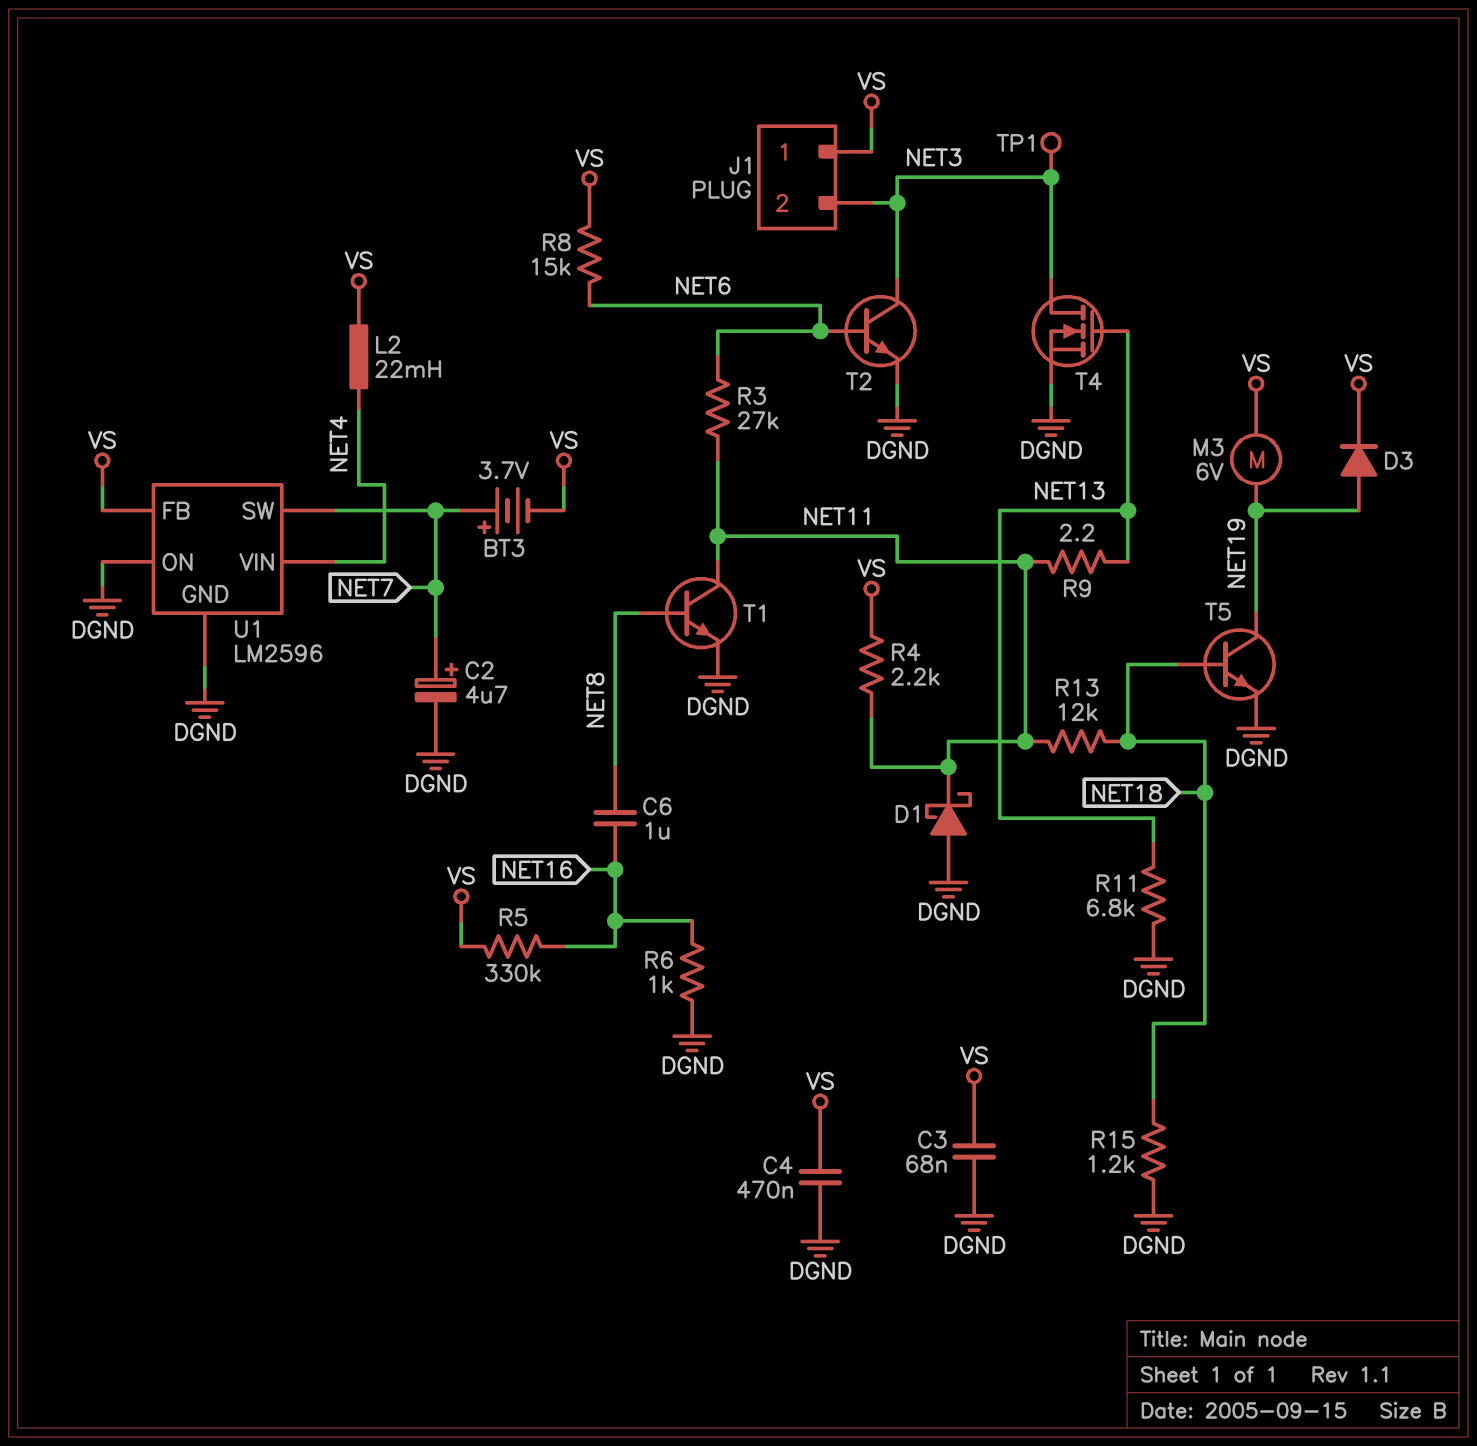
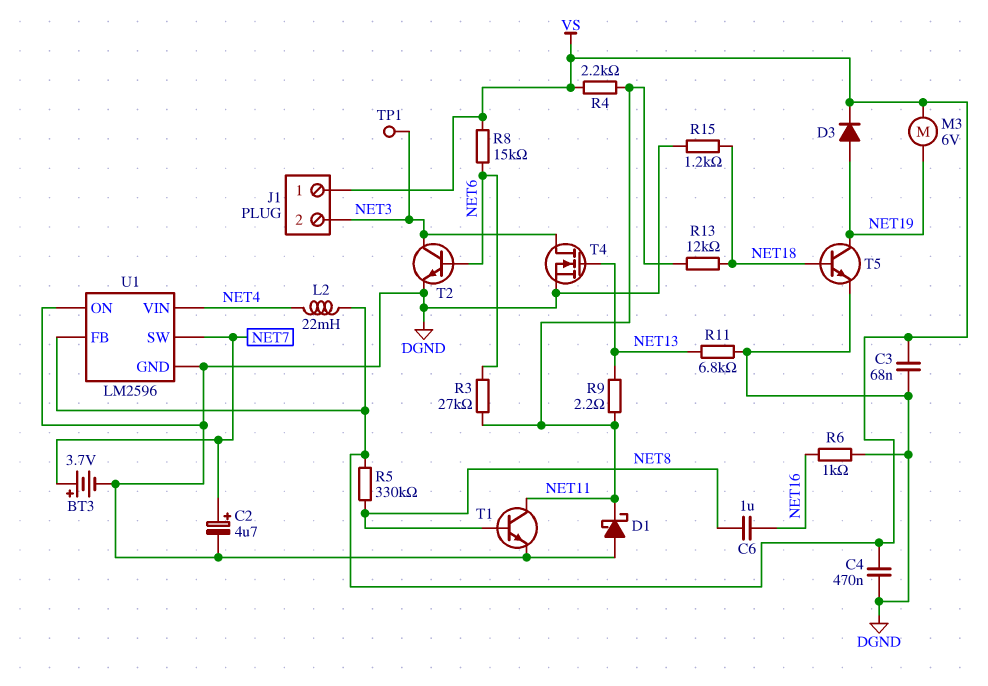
BT3: 3.7V (plus NET7, minus VS) -> 3.7V (plus NET7, minus DGND)
R5: 330k (NET16, VS) -> 330k (NET8, VS)

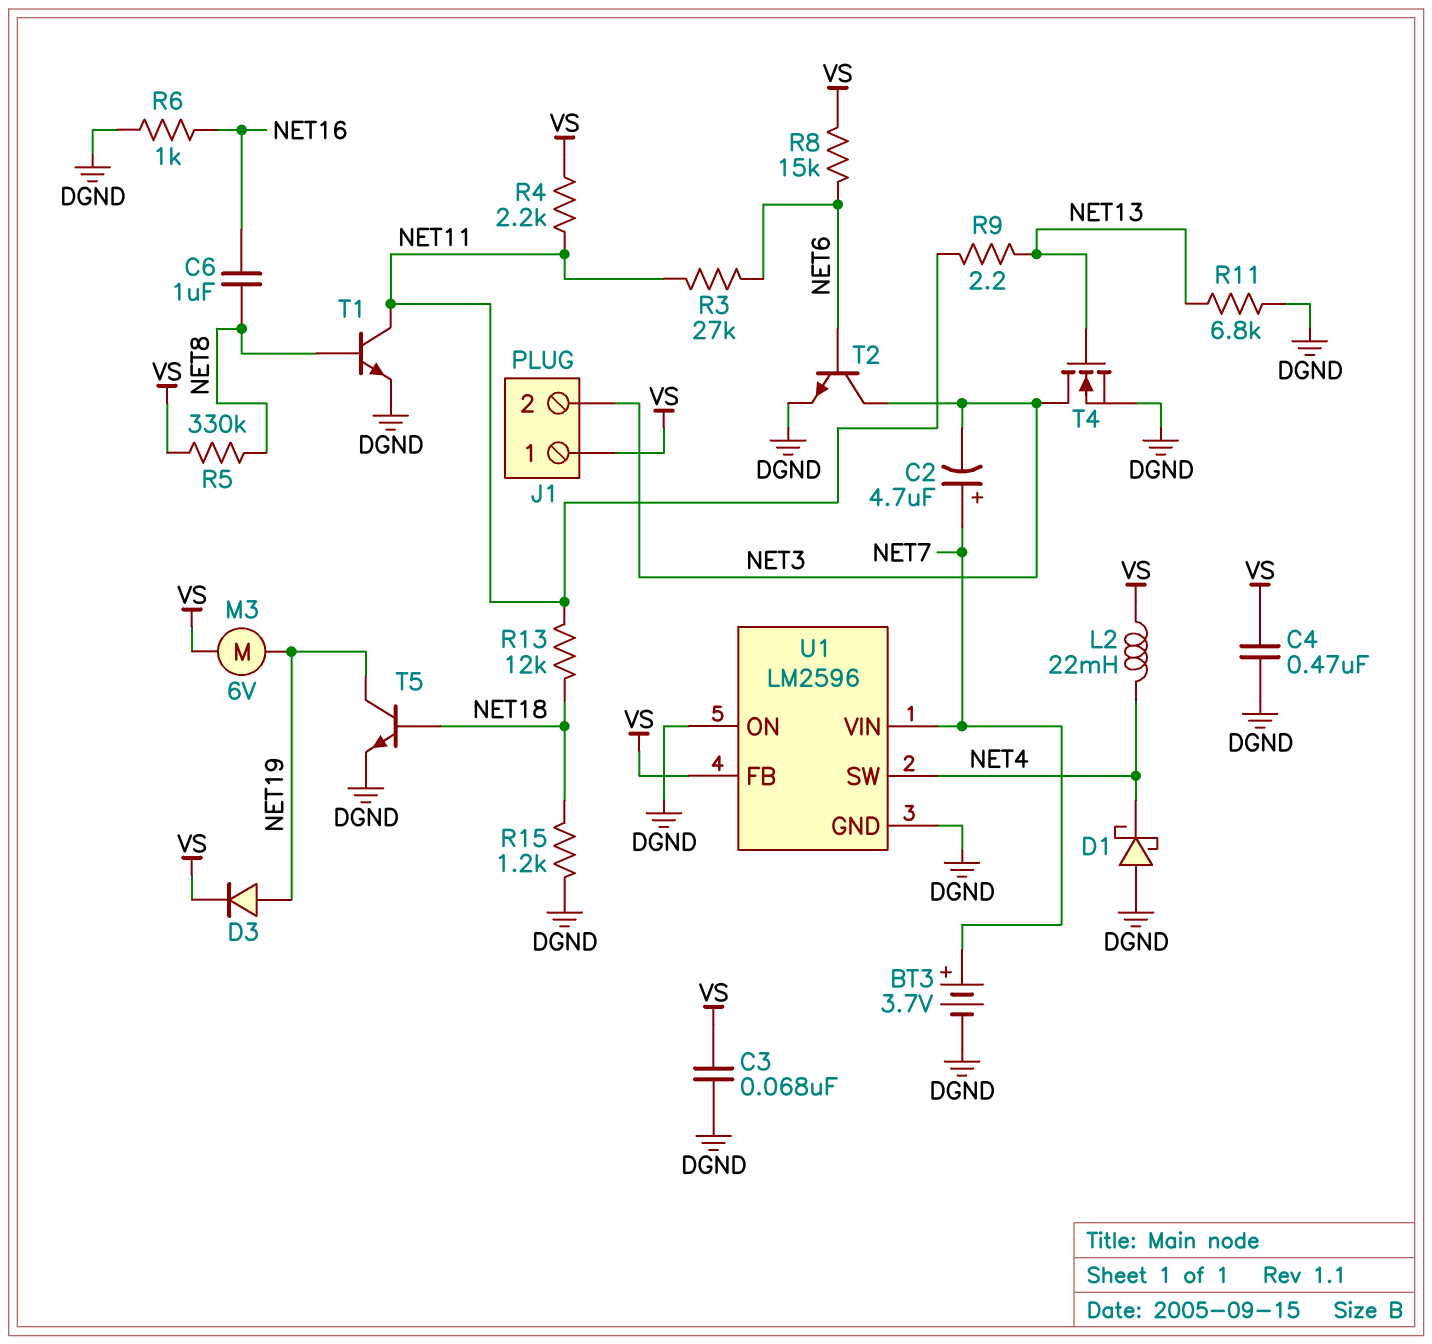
C2: 4.7uF (plus NET7, minus DGND) -> 4.7uF (plus NET7, minus NET3)
D1: schottky (A DGND, K NET11) -> schottky (A DGND, K NET4)
TP1: test point (NET3) -> none
U1 pin SW: NET7 -> NET4
U1 pin VIN: NET4 -> NET7

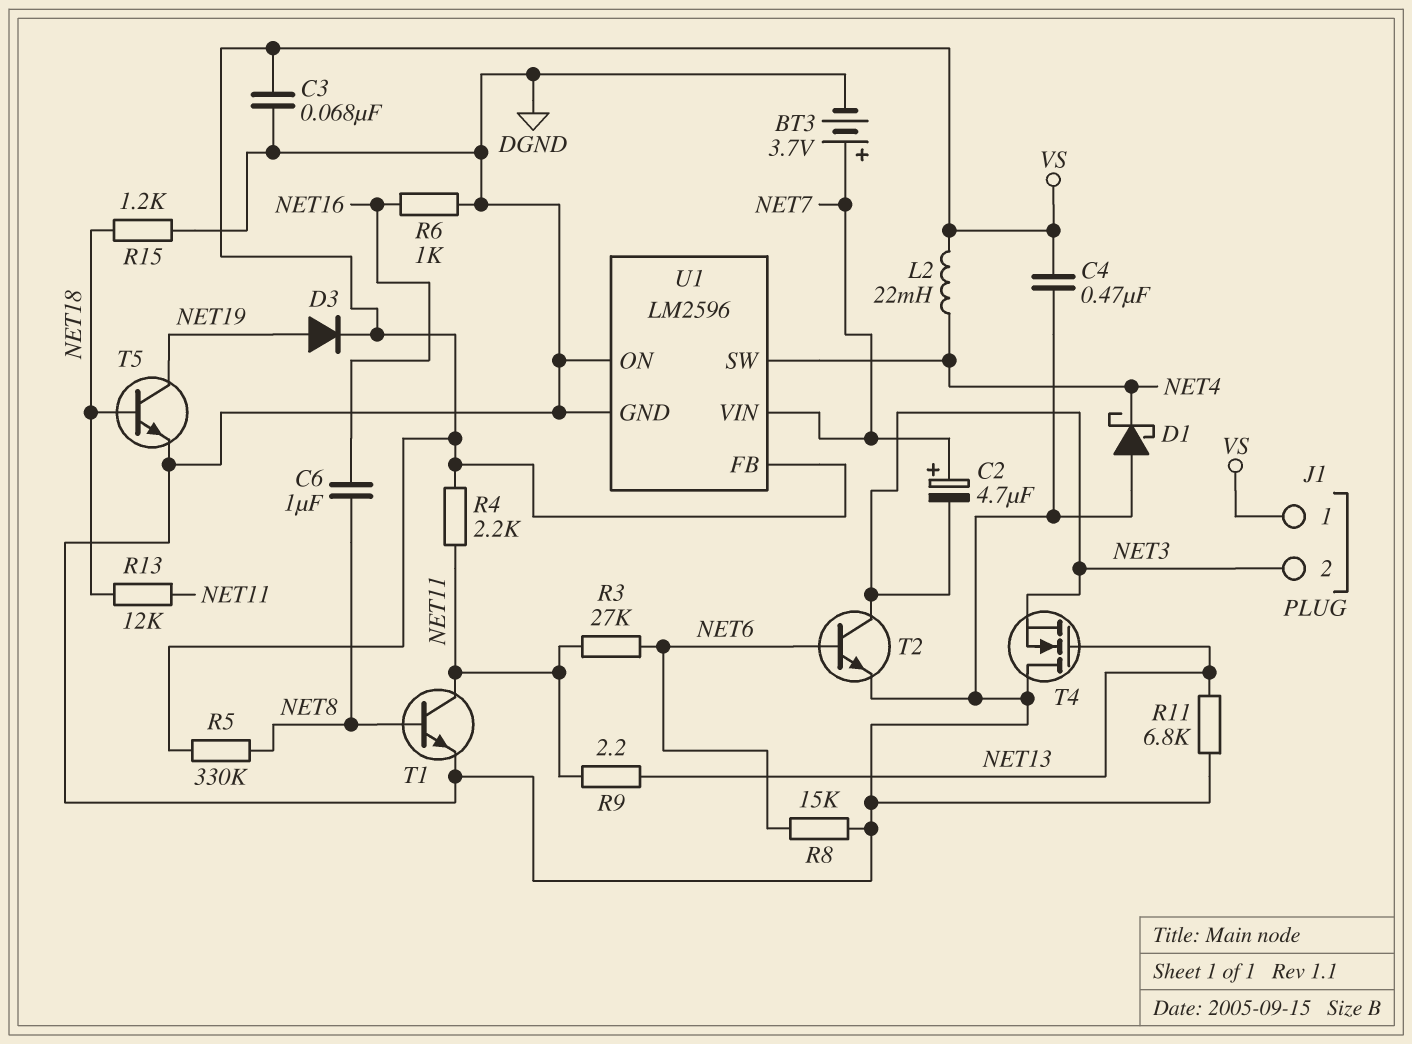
M3: motor 6V (NET19, VS) -> none
R8: 15k (NET6, VS) -> 15k (DGND, NET6)
T4: NMOS (G NET13, D NET3, S DGND) -> NMOS (G NET13, D DGND, S NET3)

